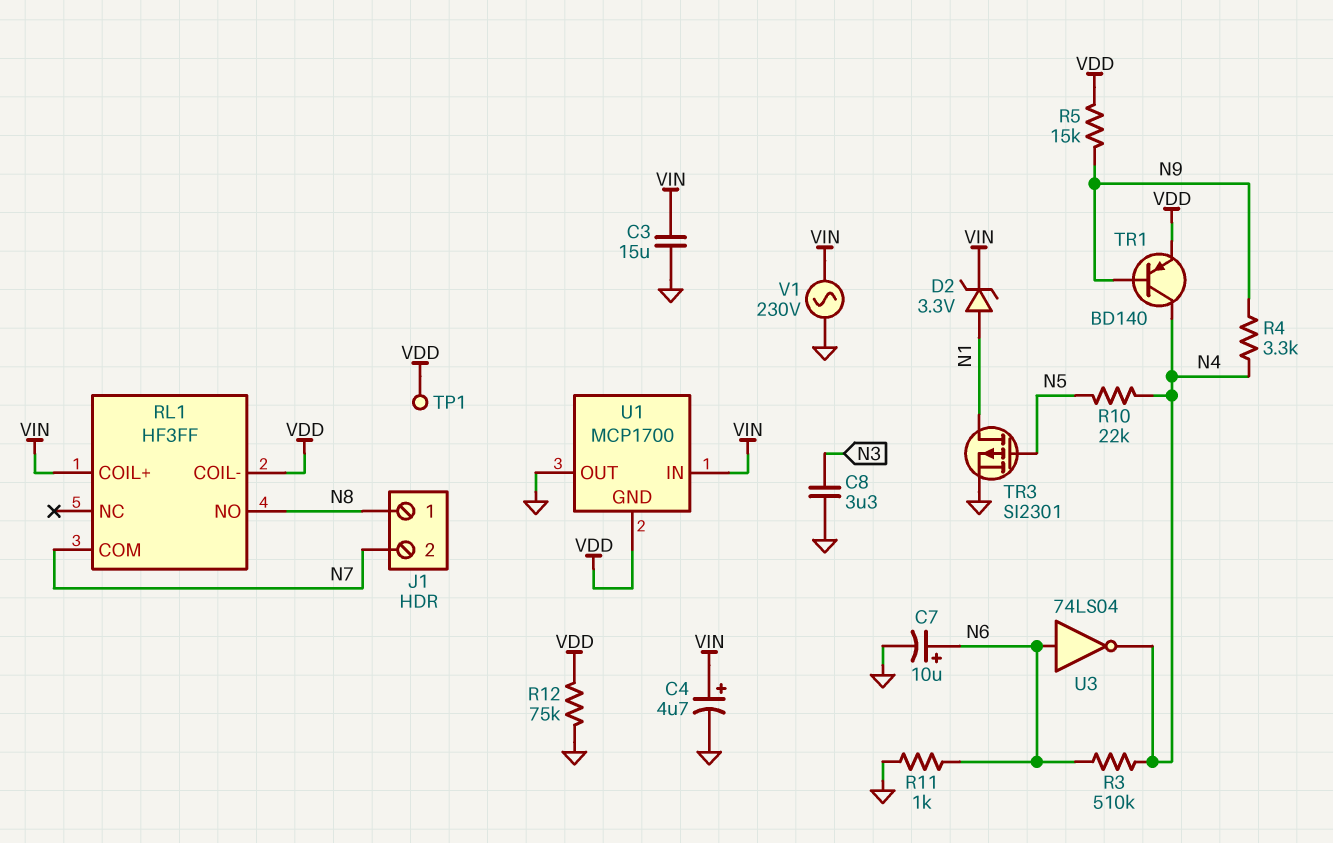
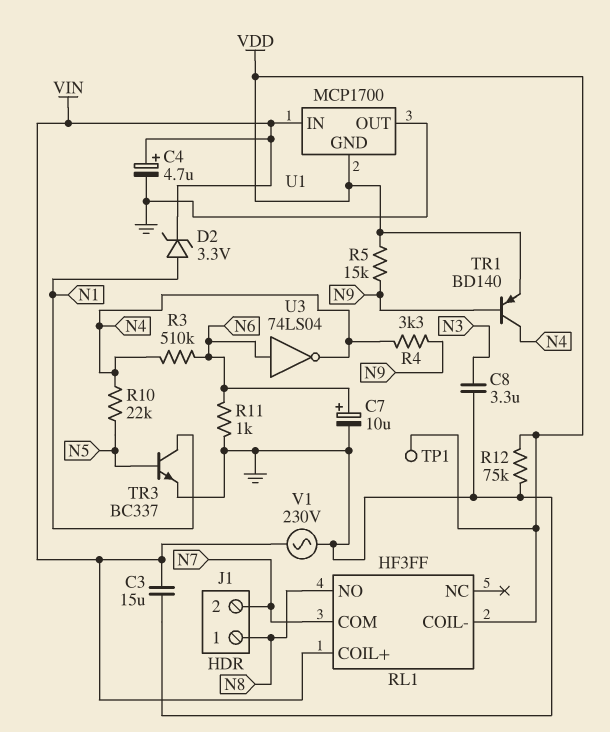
TR3: PMOS SI2301 (G N5, D N1, S GND) -> NPN BC337 (B N5, C N1, E GND)

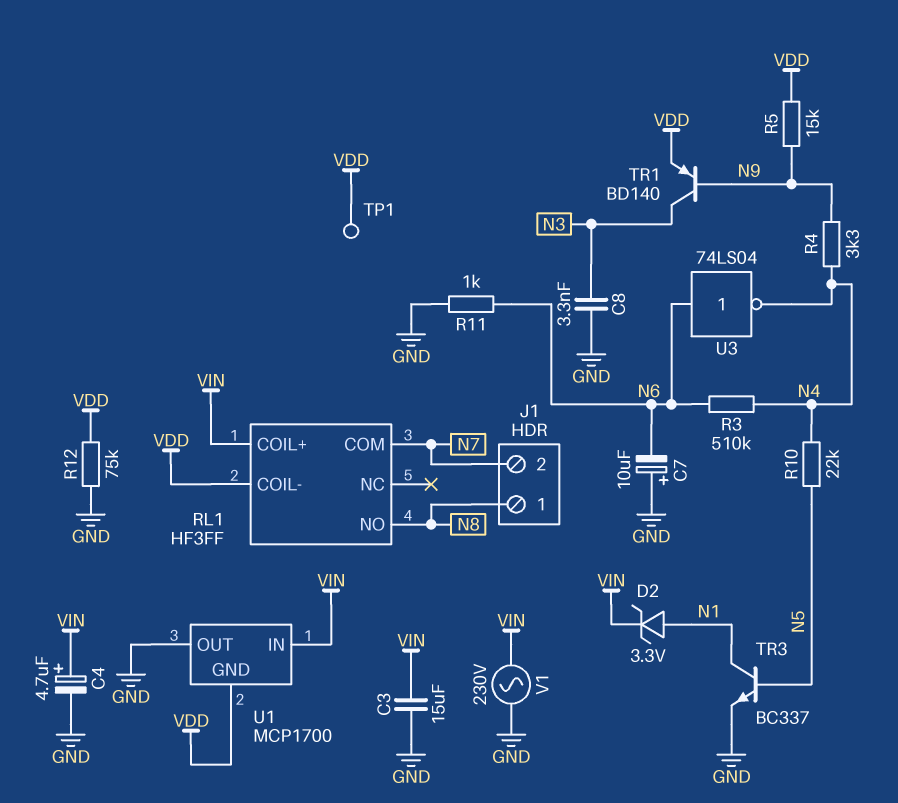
C7: 10uF (plus N6, minus GND) -> 10uF (plus GND, minus N6)
C8: 3.3uF (GND, N3) -> 3.3nF (GND, N3)
TR1: PNP BD140 (B N9, C N4, E VDD) -> PNP BD140 (B N9, C N3, E VDD)

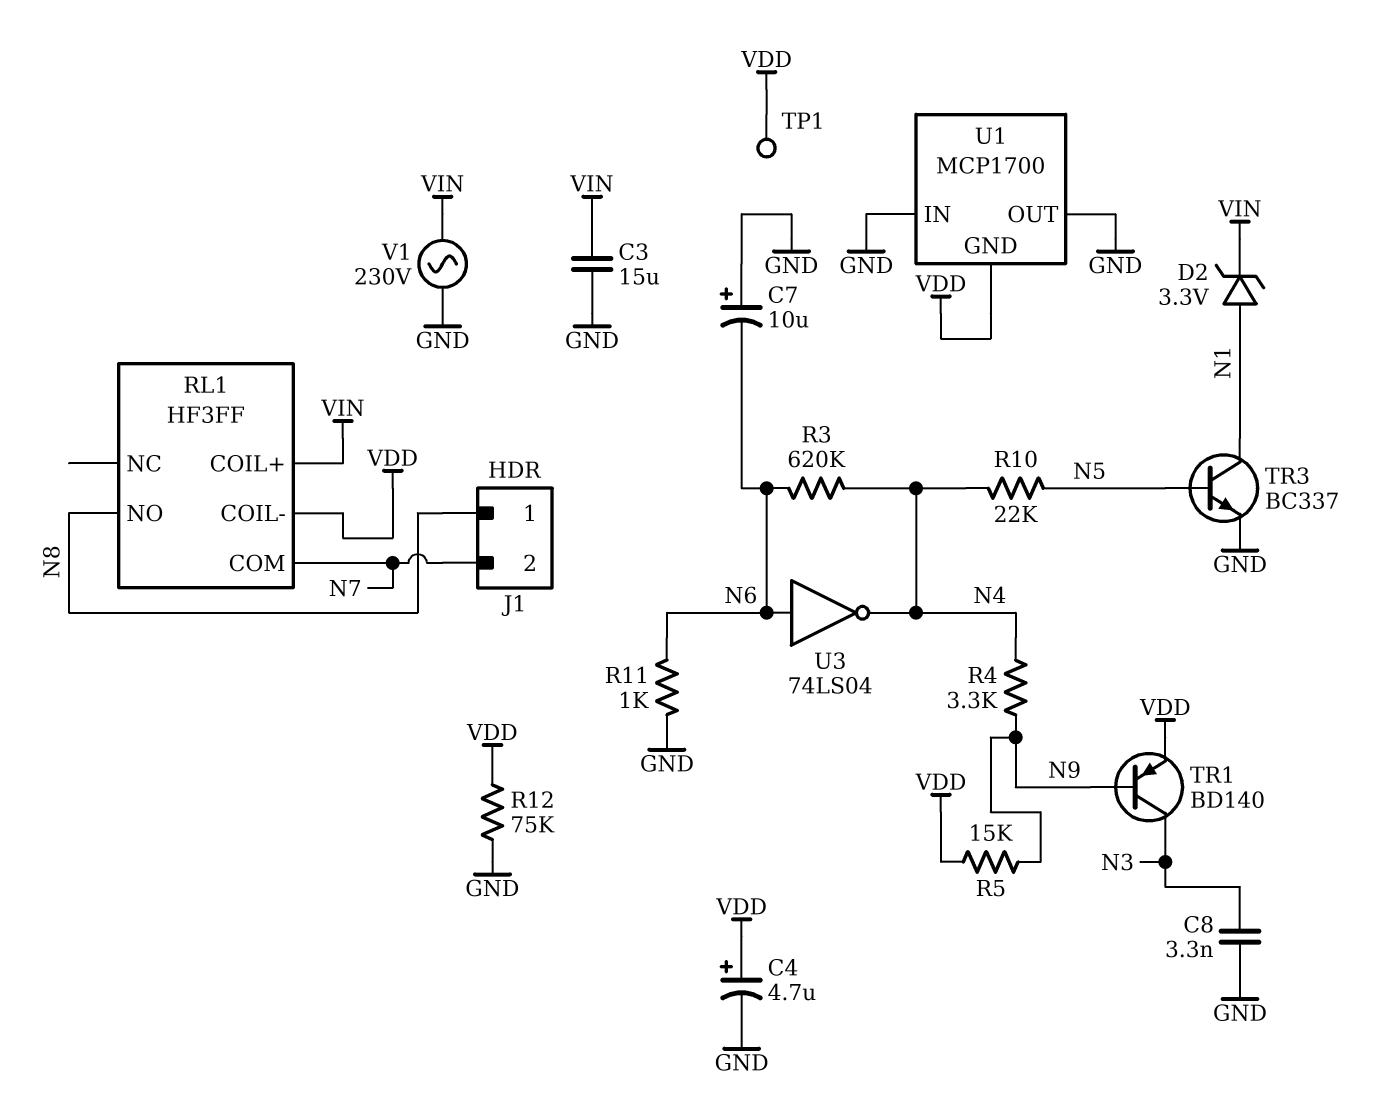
C4: 4.7uF (plus VIN, minus GND) -> 4.7uF (plus VDD, minus GND)
R3: 510k (N4, N6) -> 620k (N4, N6)
U1 pin IN: VIN -> GND

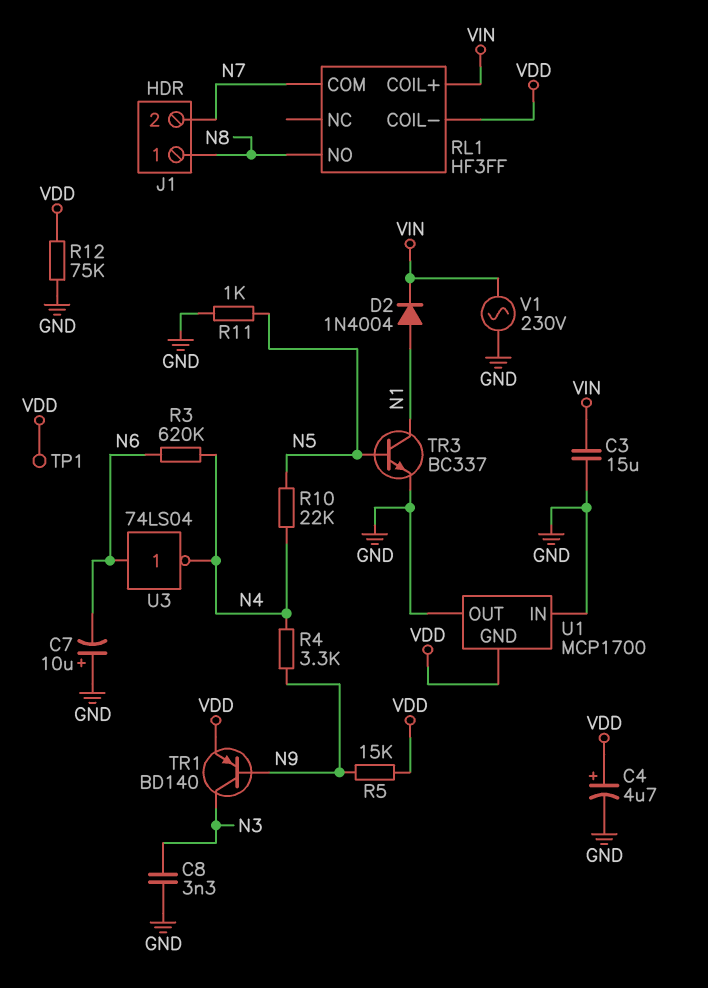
D2: zener 3.3V (A N1, K VIN) -> diode 1N4004 (A N1, K VIN)
R11: 1k (GND, N6) -> 1k (GND, N5)

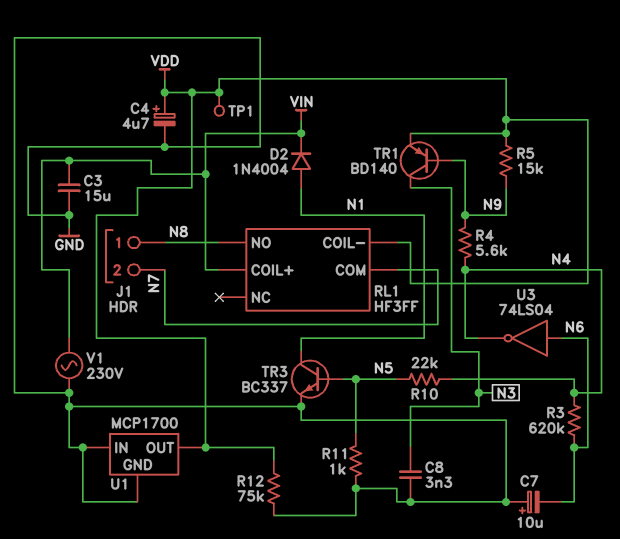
R4: 3.3k (N4, N9) -> 5.6k (N4, N9)
U1 pin GND: VDD -> GND
U1 pin OUT: GND -> VDD

